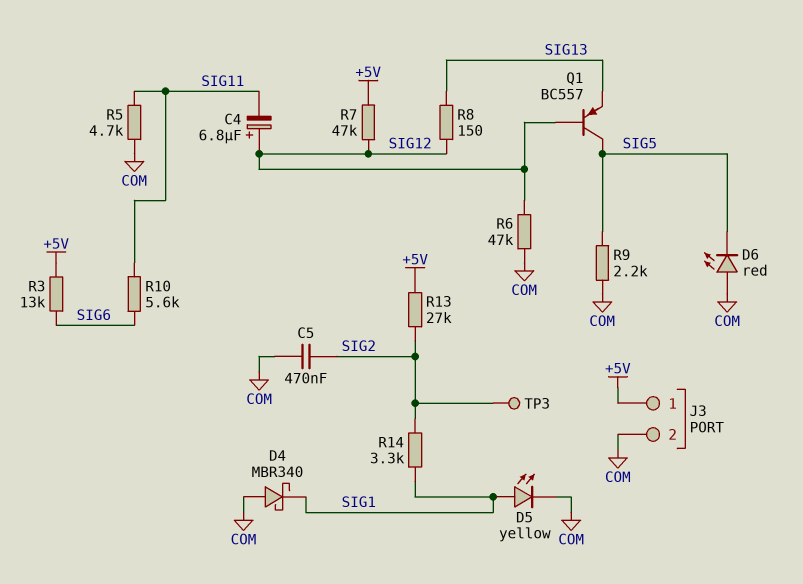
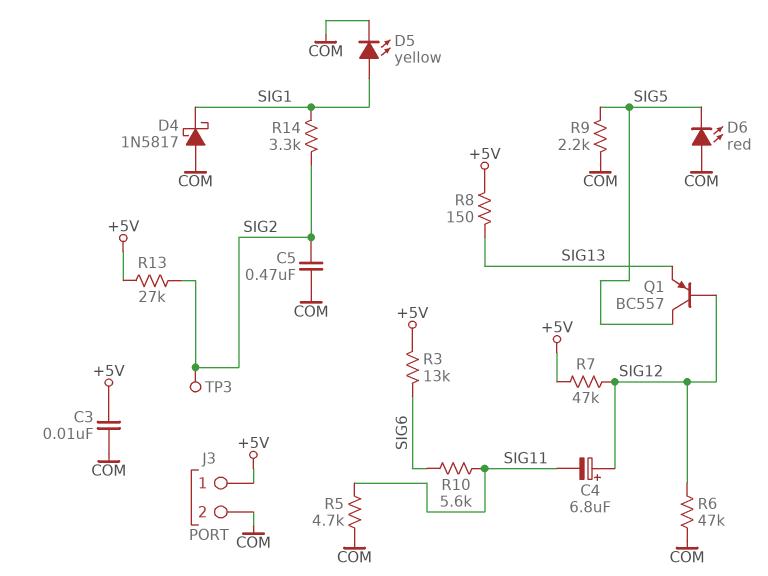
C3: none -> 10nF (+5V, COM)
D4: schottky MBR340 (A COM, K SIG1) -> schottky 1N5817 (A COM, K SIG1)
R8: 150 (SIG12, SIG13) -> 150 (+5V, SIG13)

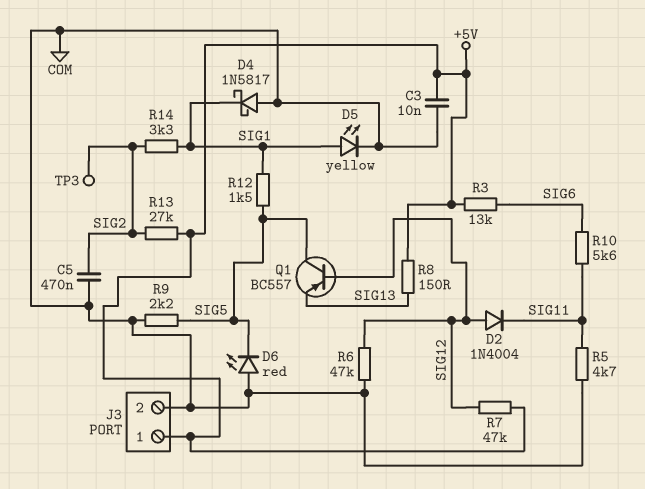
C4: 6.8uF (plus SIG12, minus SIG11) -> none
D2: none -> diode 1N4004 (A SIG12, K SIG11)
R12: none -> 1.5k (SIG1, SIG5)

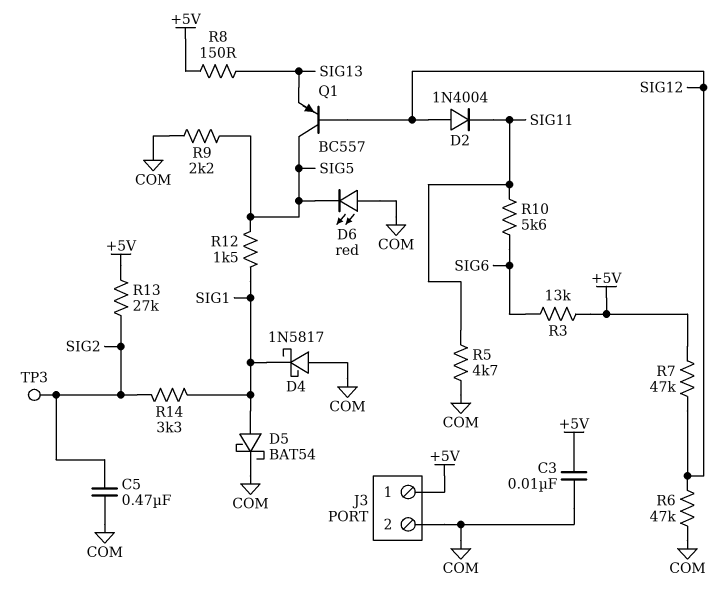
D5: LED yellow (A SIG1, K COM) -> schottky BAT54 (A SIG1, K COM)

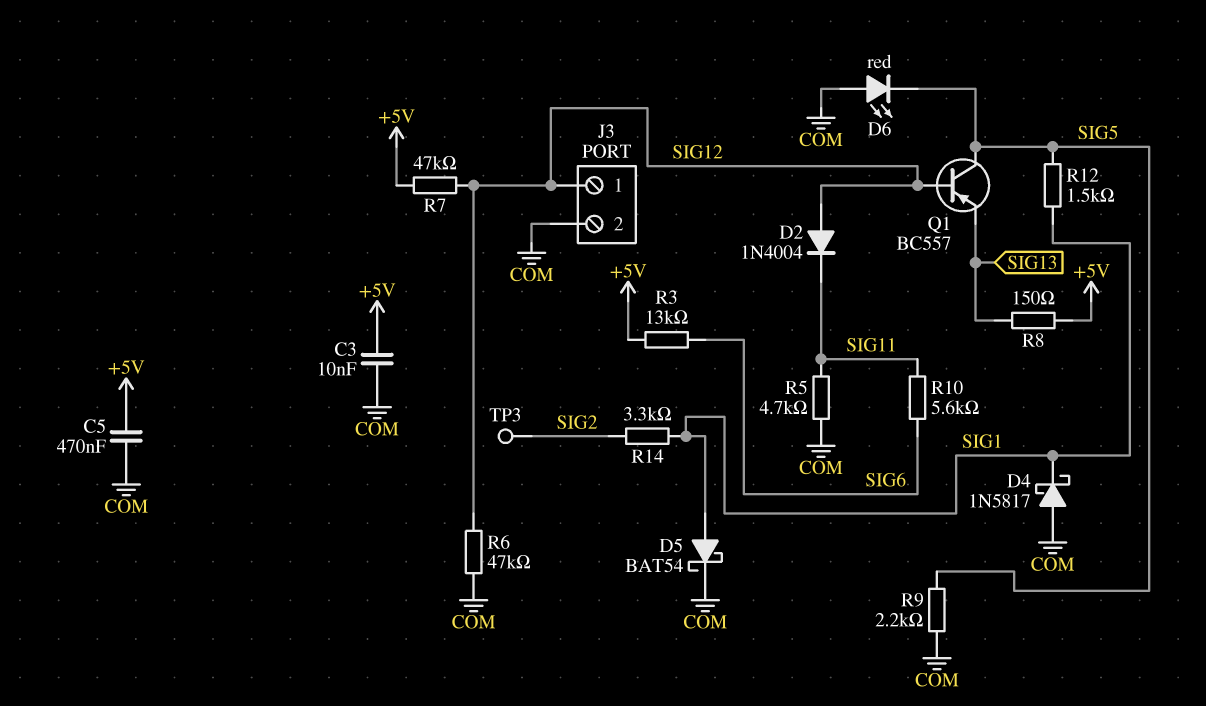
C5: 470nF (COM, SIG2) -> 470nF (+5V, COM)
J3 pin 1: +5V -> SIG12
R13: 27k (+5V, SIG2) -> none

